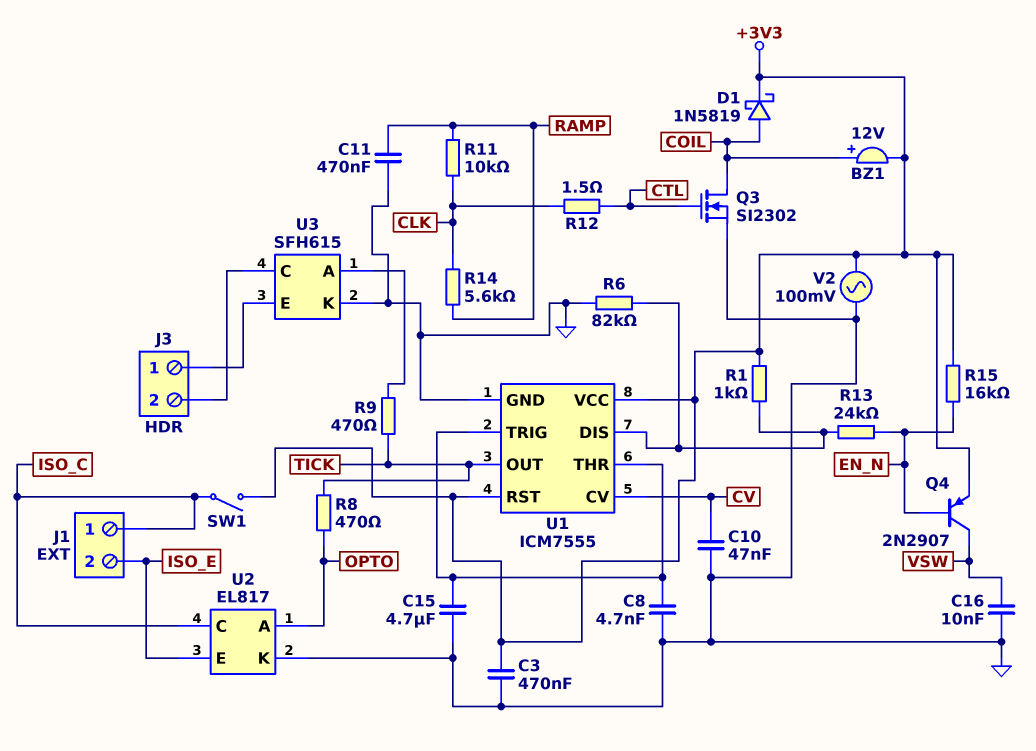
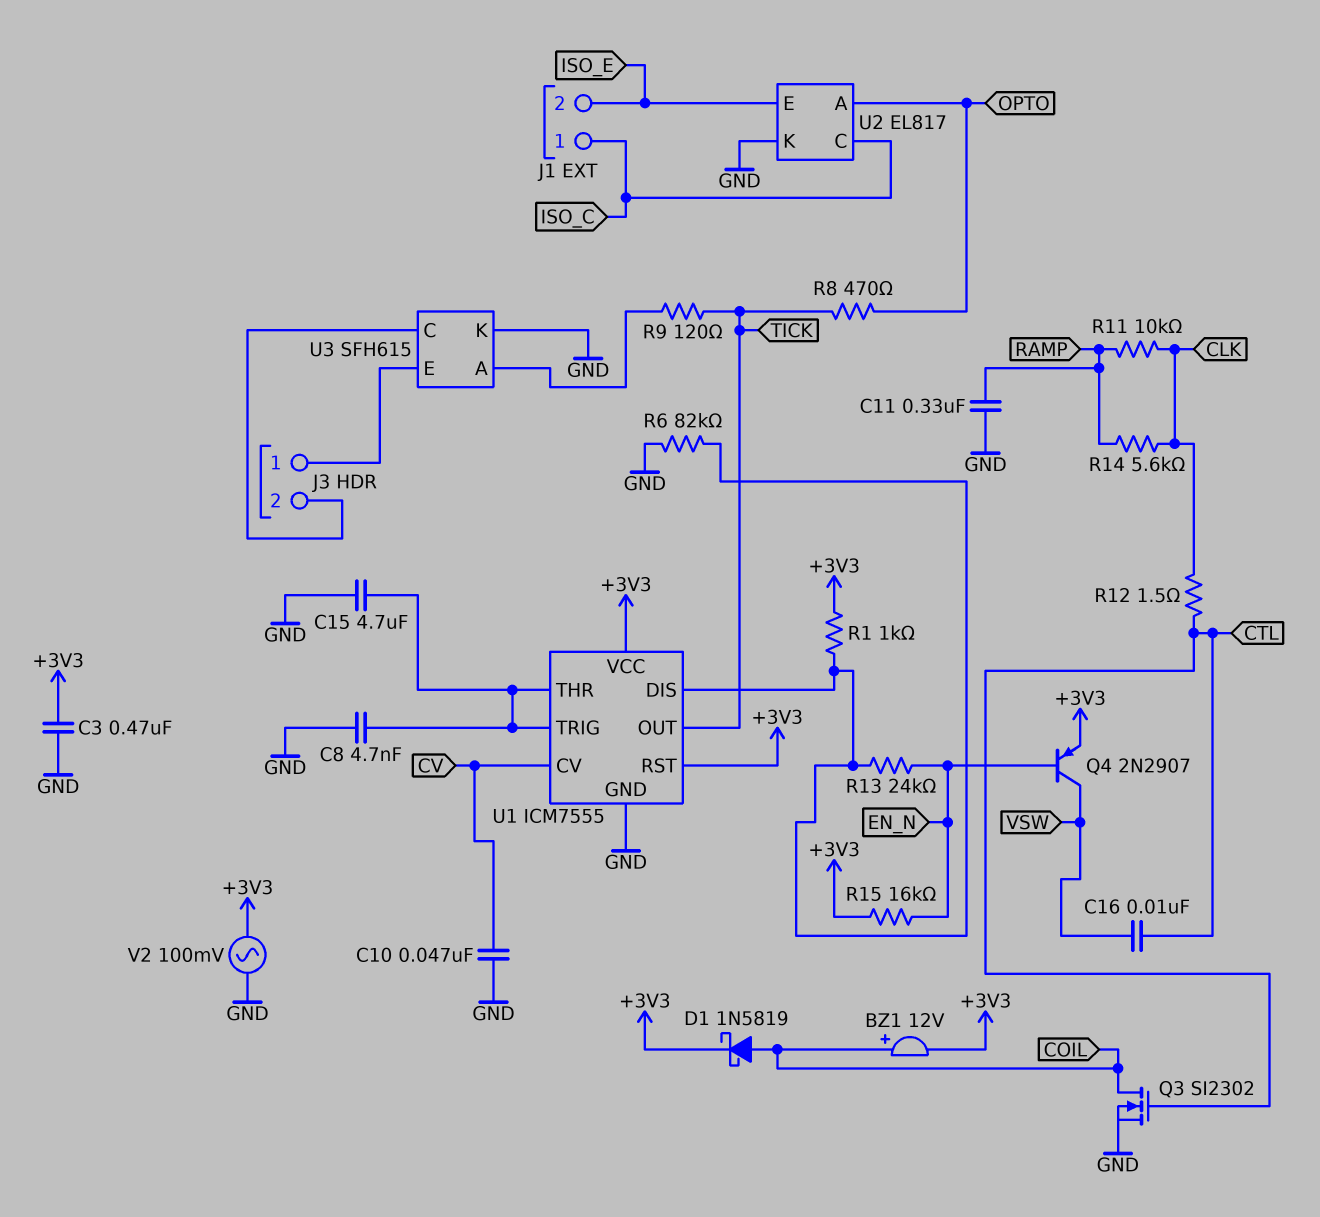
C11: 470nF (GND, RAMP) -> 330nF (GND, RAMP)
C16: 10nF (GND, VSW) -> 10nF (CTL, VSW)
R9: 470 (TICK, U3/A) -> 120 (TICK, U3/A)
SW1: switch (+3V3, ISO_C) -> none

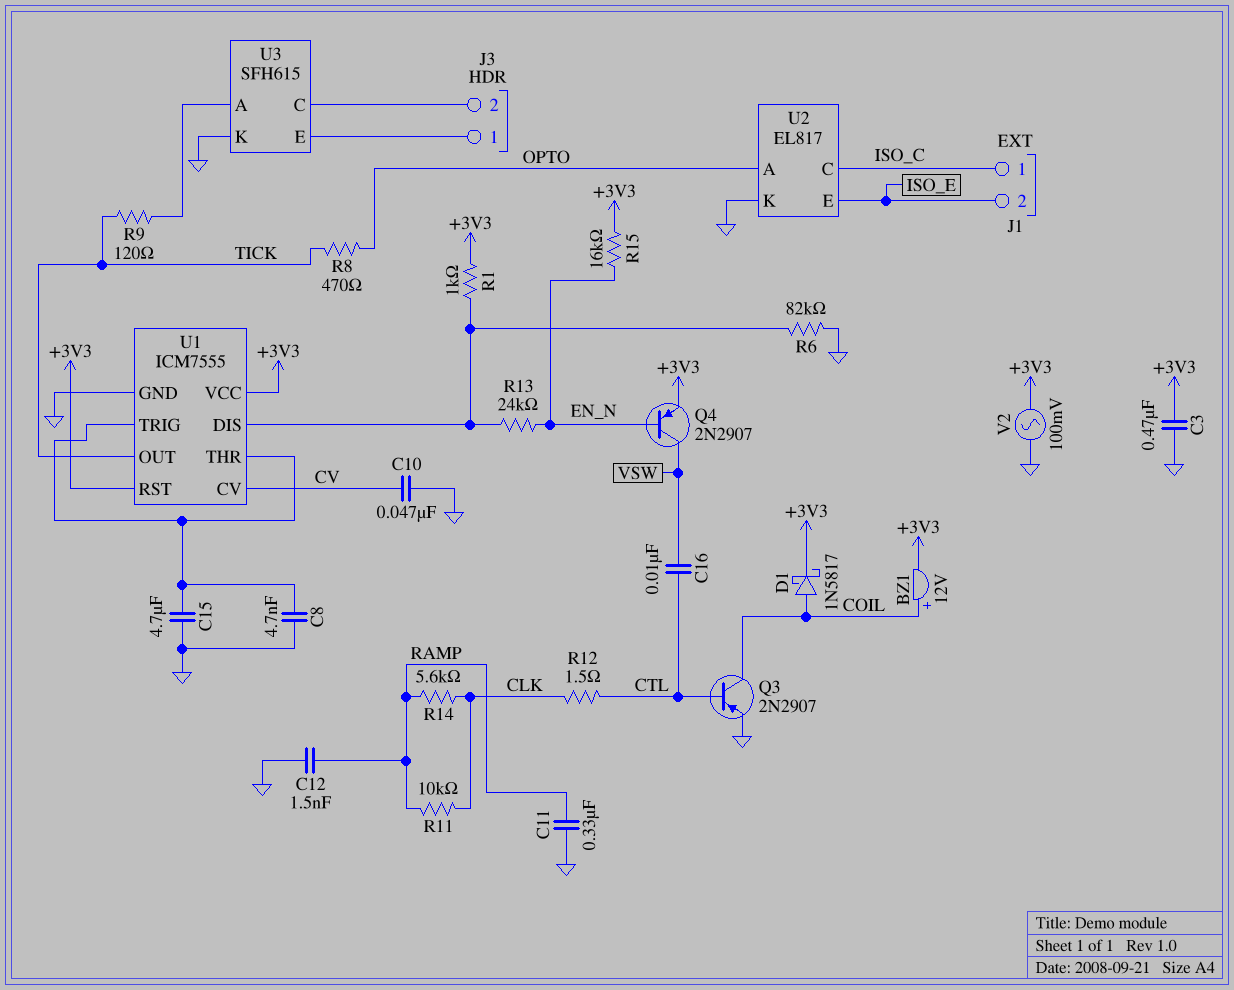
C12: none -> 1.5nF (GND, RAMP)
D1: schottky 1N5819 (A COIL, K +3V3) -> schottky 1N5817 (A COIL, K +3V3)
Q3: NMOS SI2302 (G CTL, D COIL, S GND) -> PNP 2N2907 (B CTL, C COIL, E GND)

